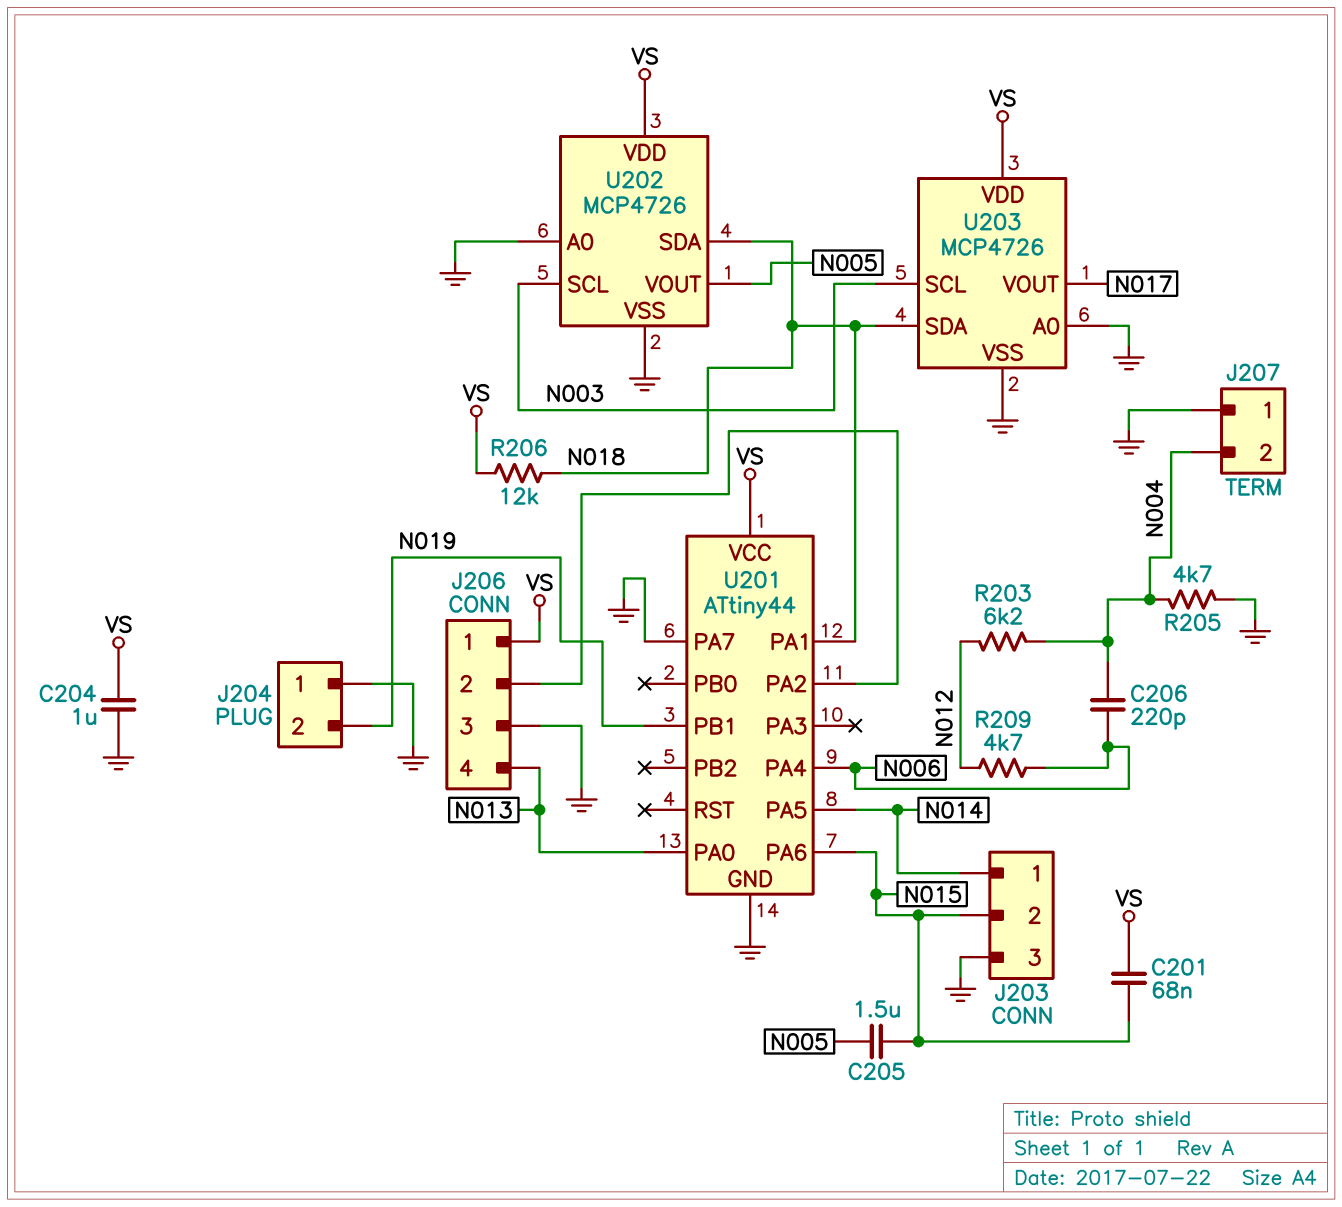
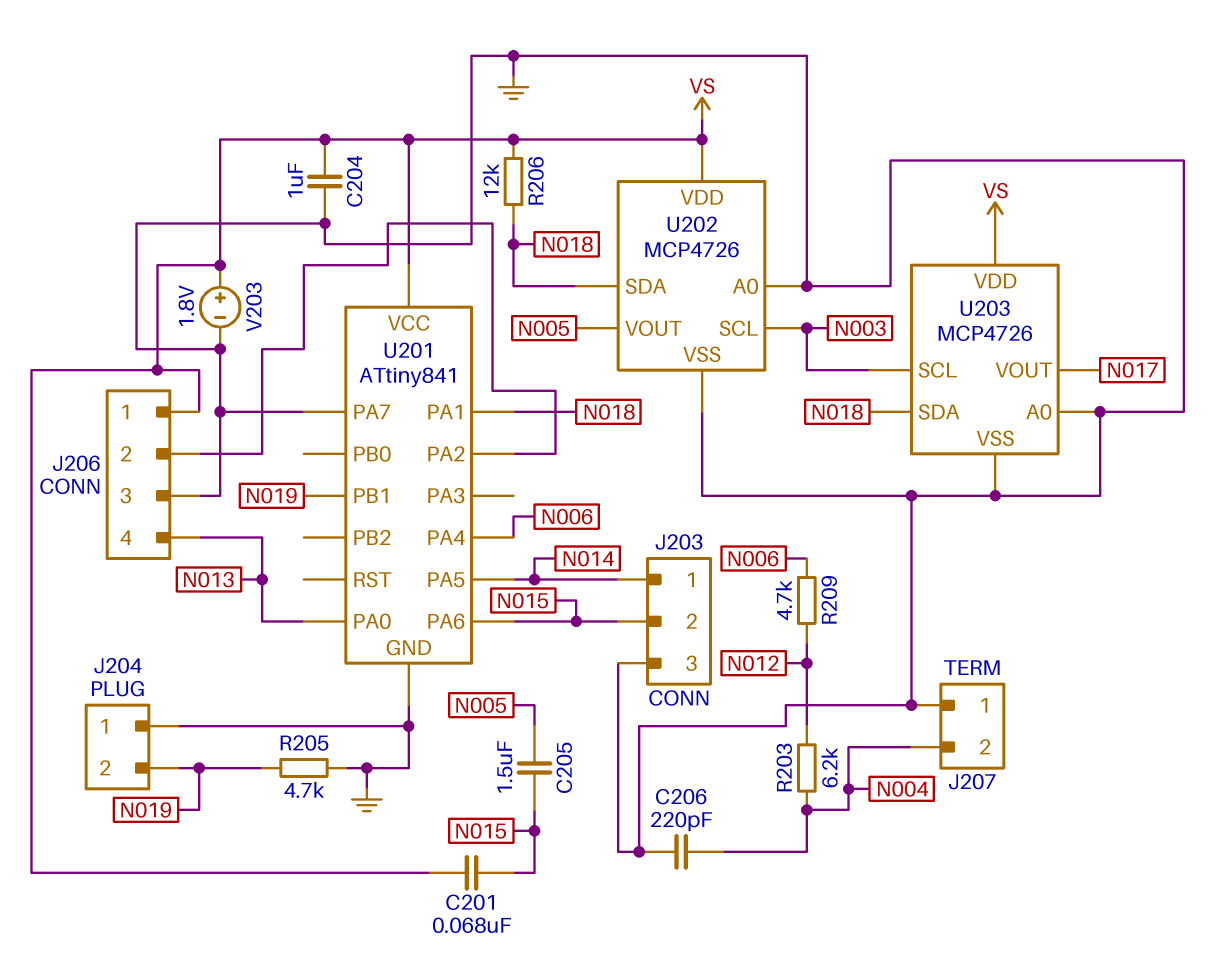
C206: 220pF (N004, N006) -> 220pF (GND, N004)
R205: 4.7k (GND, N004) -> 4.7k (GND, N019)
U201: ATtiny44 -> ATtiny841
V203: none -> 1.8V (plus VS, minus GND)

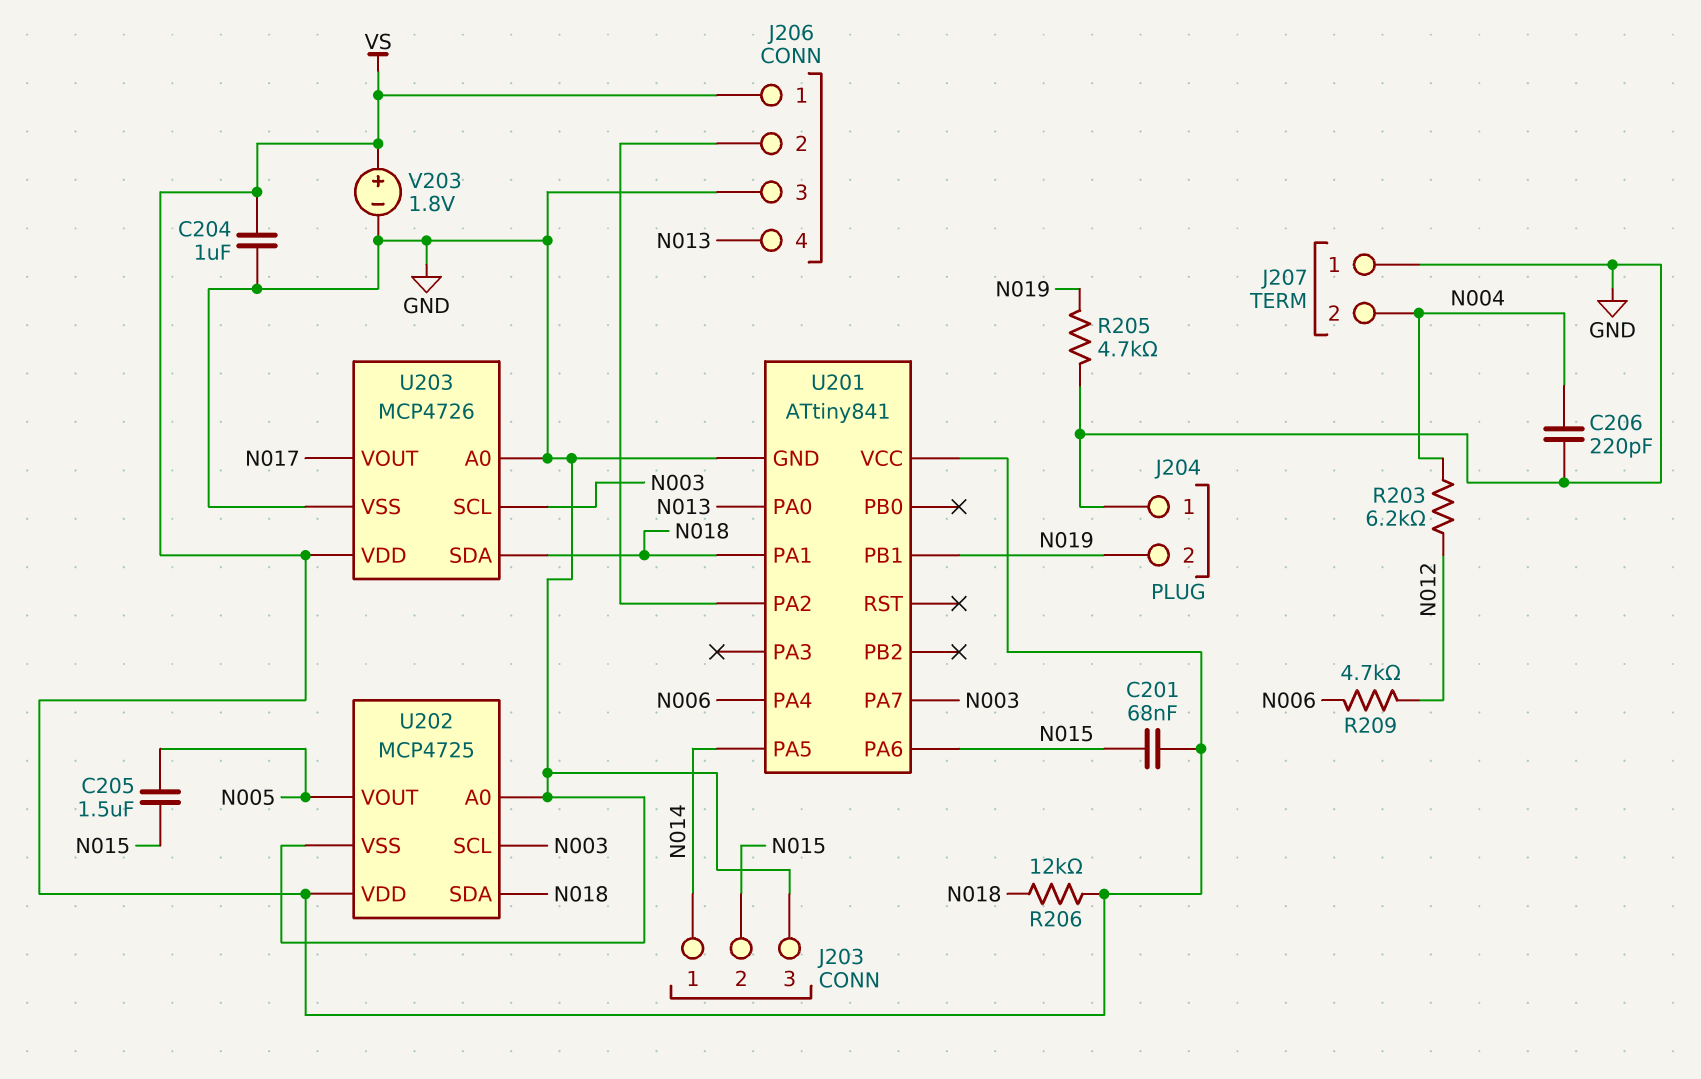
U201 pin PA7: GND -> N003
U202: MCP4726 -> MCP4725

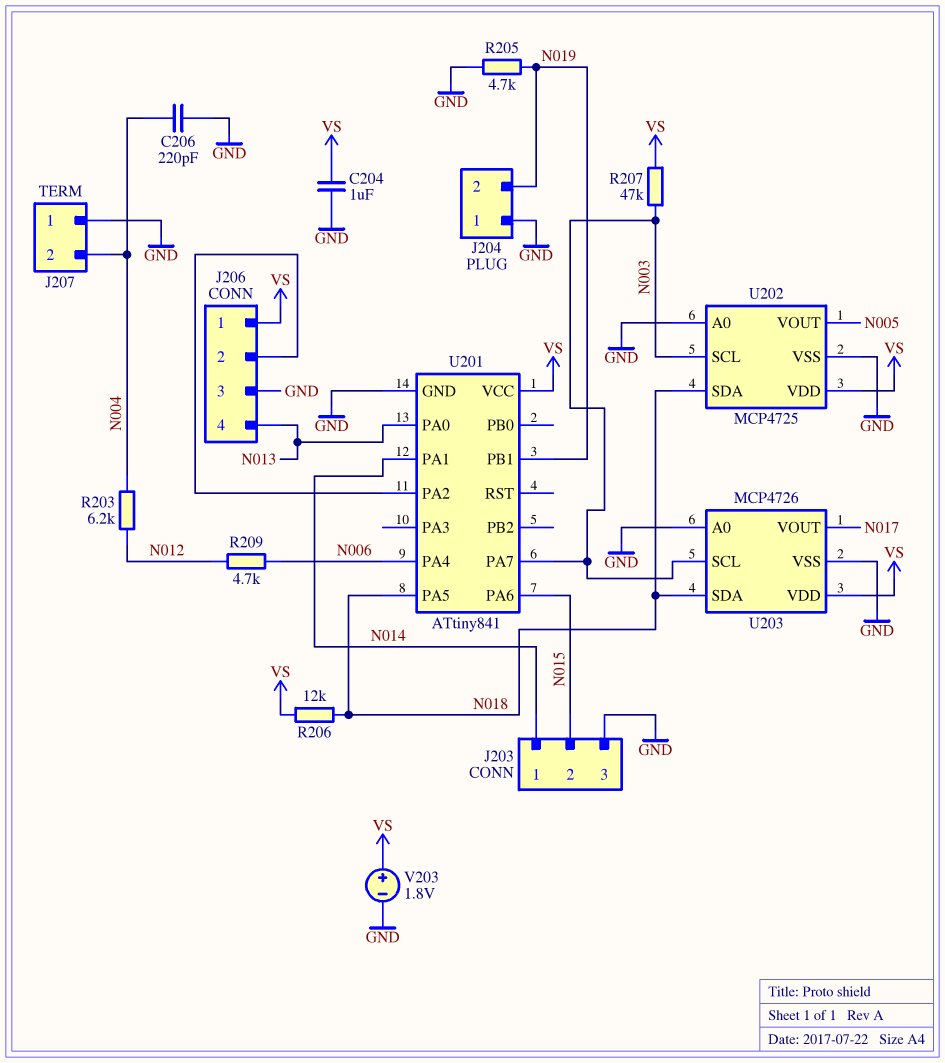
C201: 68nF (N015, VS) -> none
C205: 1.5uF (N005, N015) -> none
R207: none -> 47k (N003, VS)
U201 pin PA1: N018 -> N014
U201 pin PA5: N014 -> N018

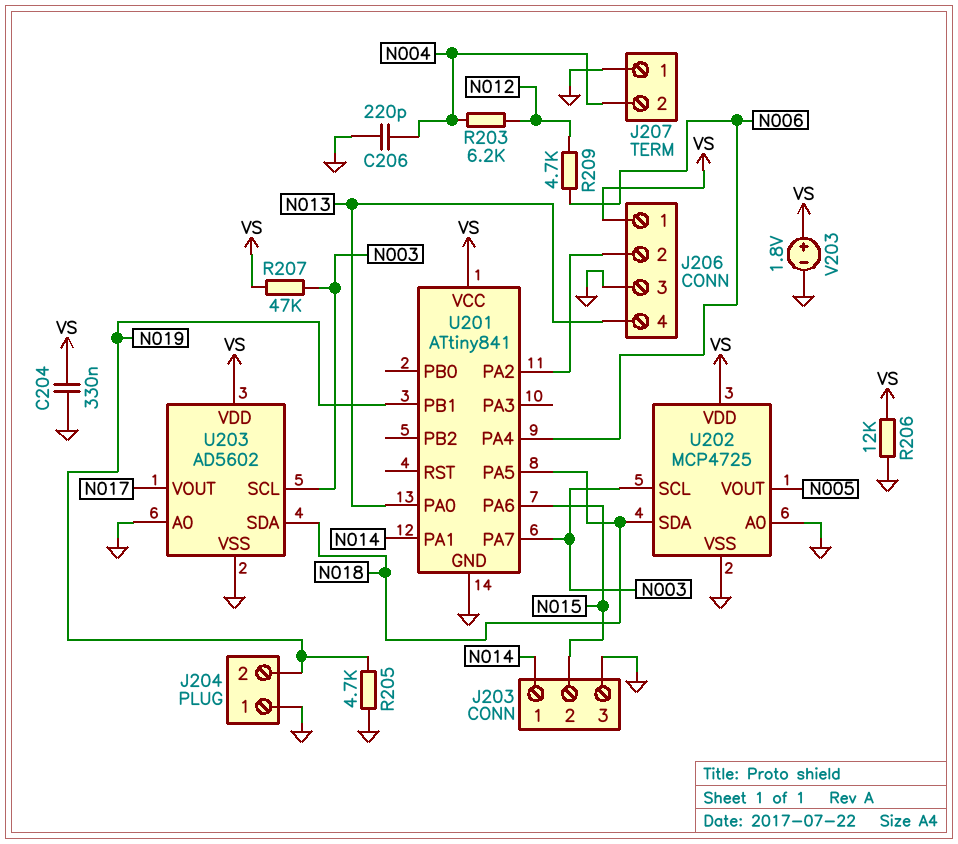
C204: 1uF (GND, VS) -> 330nF (GND, VS)
R206: 12k (N018, VS) -> 12k (GND, VS)
U203: MCP4726 -> AD5602

